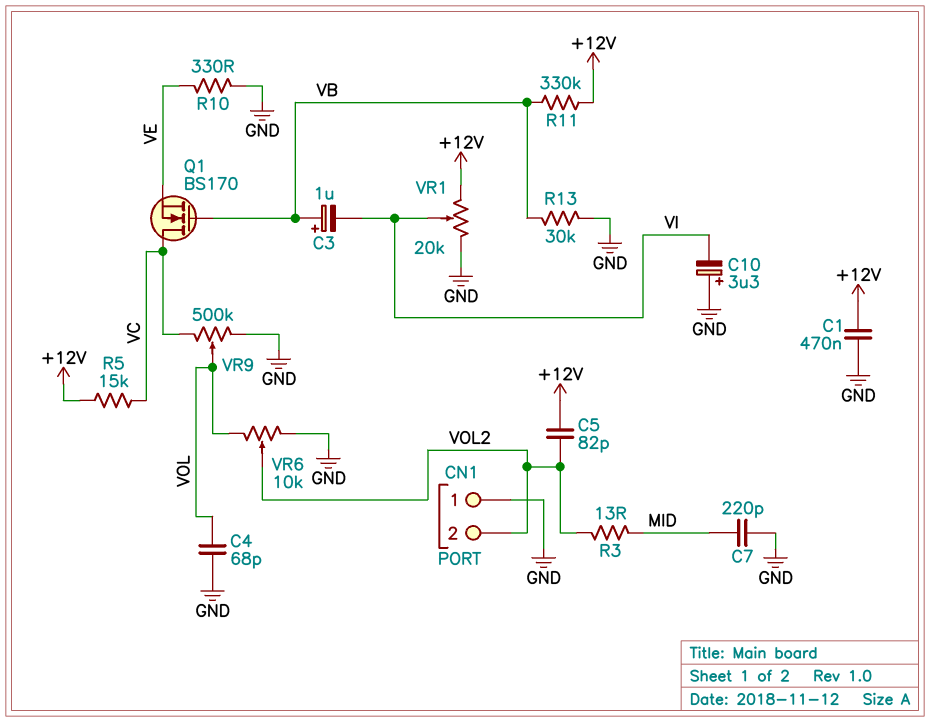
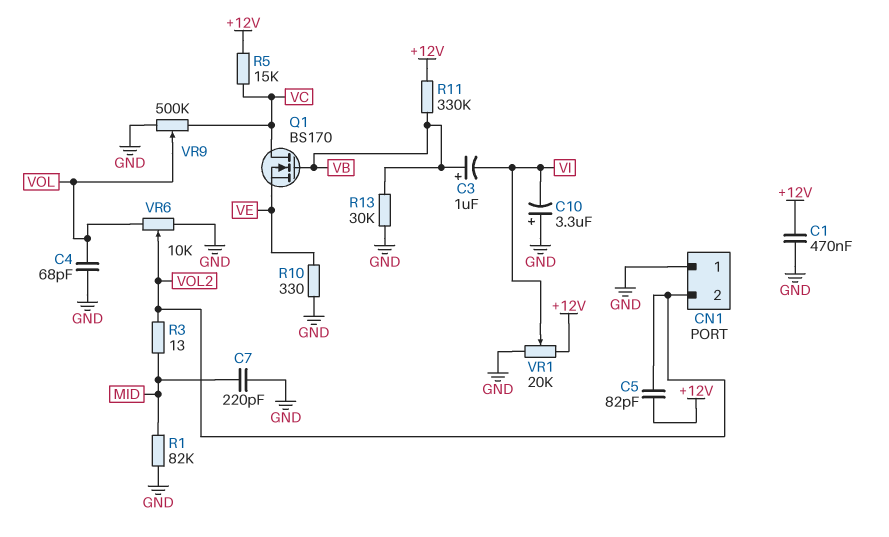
R1: none -> 82k (GND, MID)

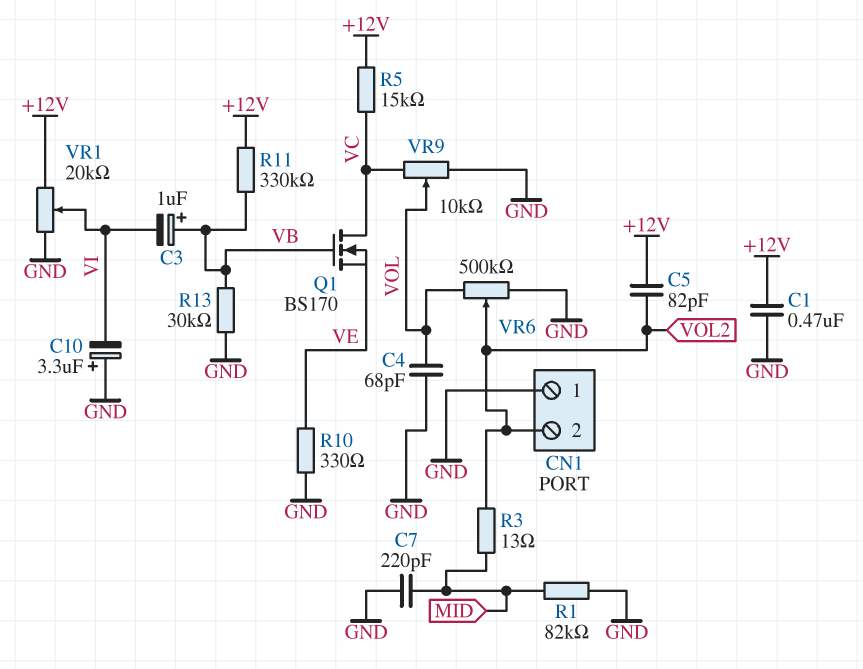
VR6: 10k (GND, VOL, wiper VOL2) -> 500k (GND, VOL, wiper VOL2)
VR9: 500k (GND, VC, wiper VOL) -> 10k (GND, VC, wiper VOL)

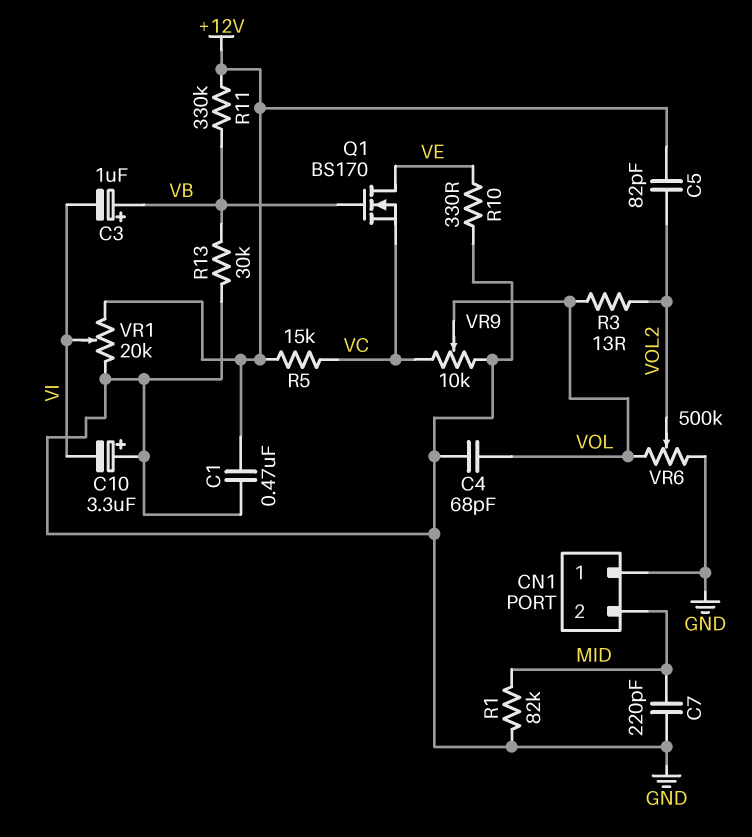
CN1 pin 2: VOL2 -> MID
Q1: NMOS BS170 (G VB, D VC, S VE) -> NMOS BS170 (G VB, D VE, S VC)
R3: 13 (MID, VOL2) -> 13 (VOL, VOL2)

